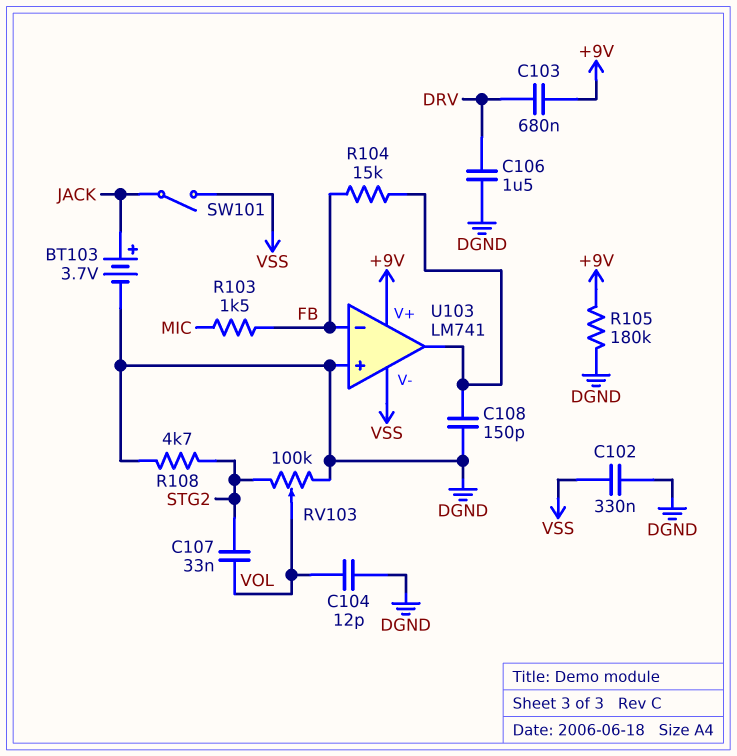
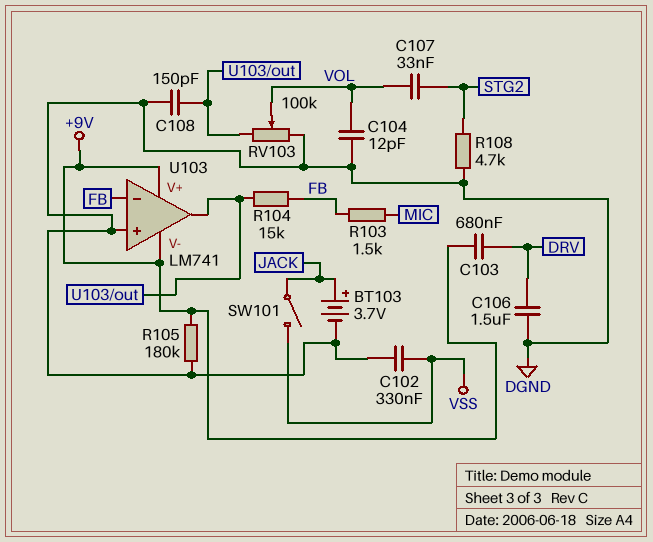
RV103: 100k (DGND, STG2, wiper VOL) -> 100k (DGND, U103/out, wiper VOL)
U103 pin V-: VSS -> +9V

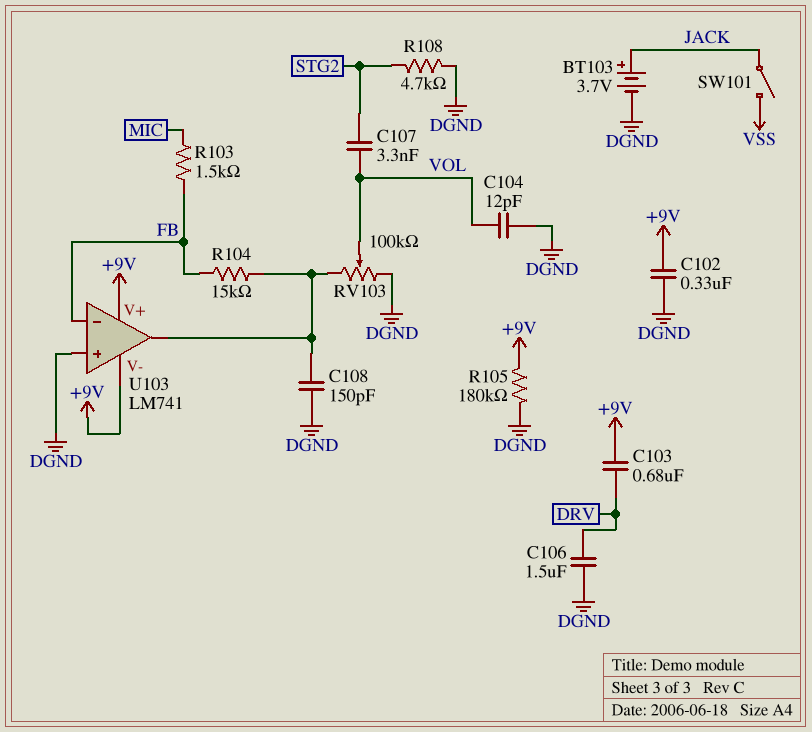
C102: 330nF (DGND, VSS) -> 330nF (+9V, DGND)
C107: 33nF (STG2, VOL) -> 3.3nF (STG2, VOL)

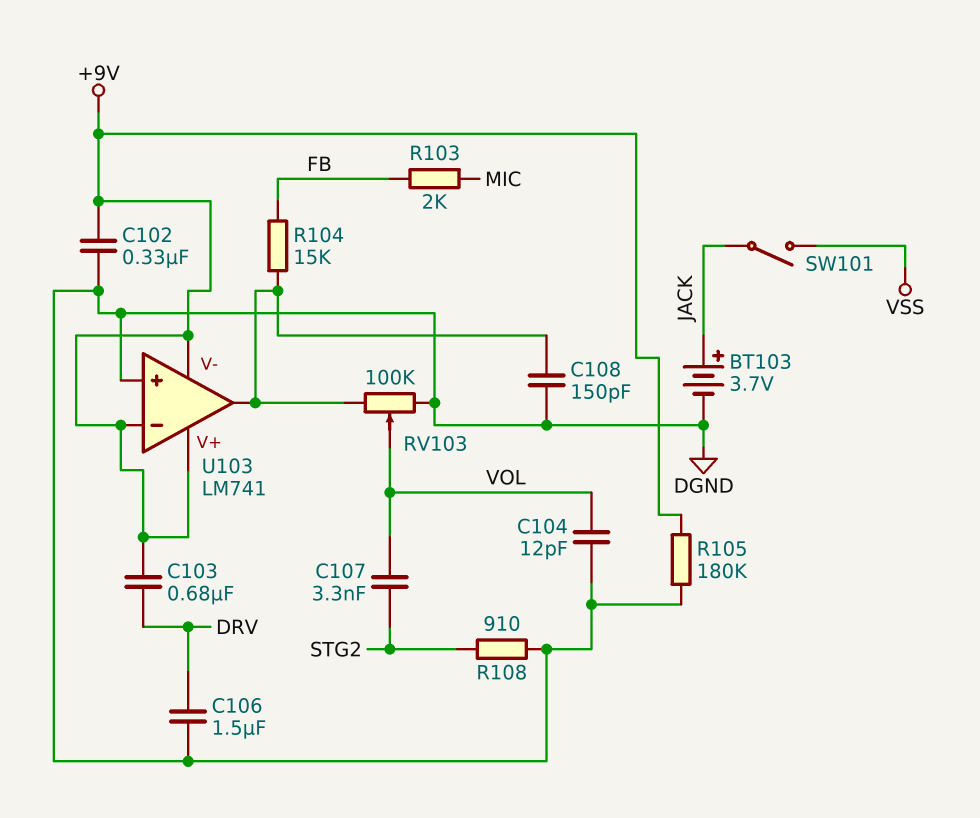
R103: 1.5k (FB, MIC) -> 2k (FB, MIC)
R108: 4.7k (DGND, STG2) -> 910 (DGND, STG2)
U103 pin in-: FB -> +9V

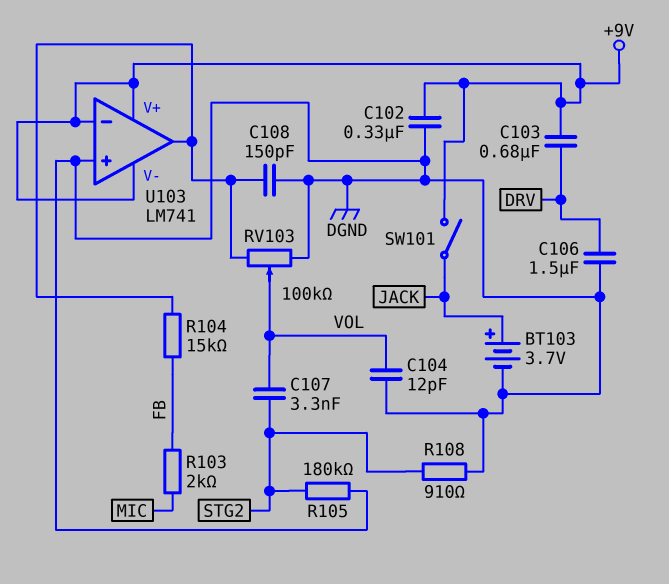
R105: 180k (+9V, DGND) -> 180k (DGND, STG2)
SW101: switch (JACK, VSS) -> switch (+9V, JACK)

